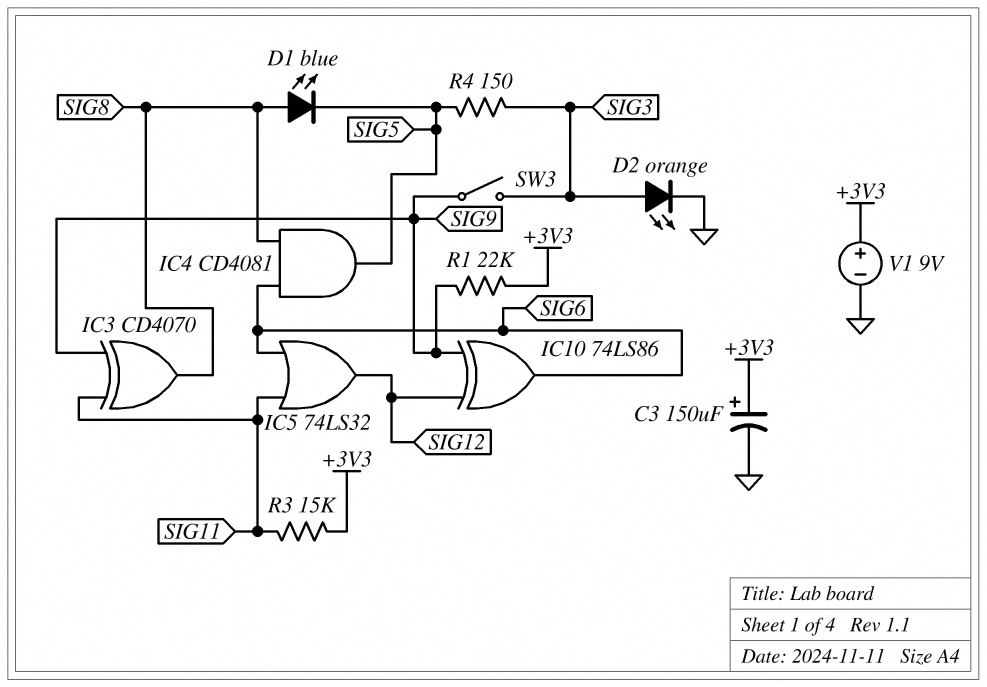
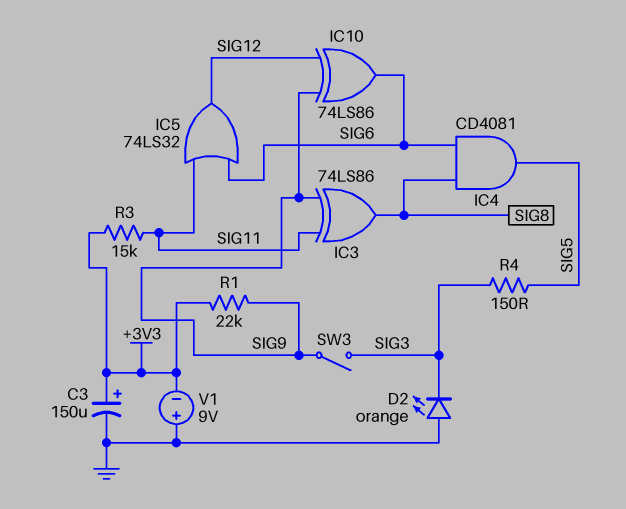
D1: LED blue (A SIG8, K SIG5) -> none
D2: LED orange (A SIG3, K GND) -> LED orange (A GND, K SIG3)
IC3: XOR CD4070 (in SIG9, in SIG11, out SIG8) -> XOR 74LS86 (in SIG9, in SIG11, out SIG8)
V1: 9V (plus +3V3, minus GND) -> 9V (plus GND, minus +3V3)

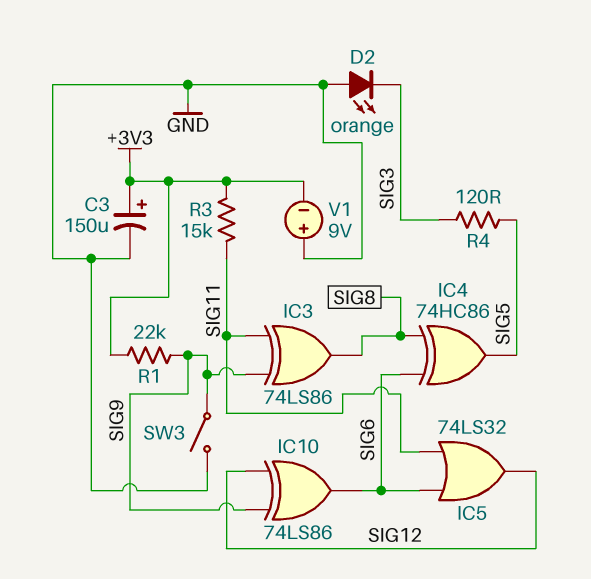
IC4: AND CD4081 (in SIG6, in SIG8, out SIG5) -> XOR 74HC86 (in SIG6, in SIG8, out SIG5)
R4: 150 (SIG3, SIG5) -> 120 (SIG3, SIG5)
SW3: switch (SIG3, SIG9) -> switch (GND, SIG9)

